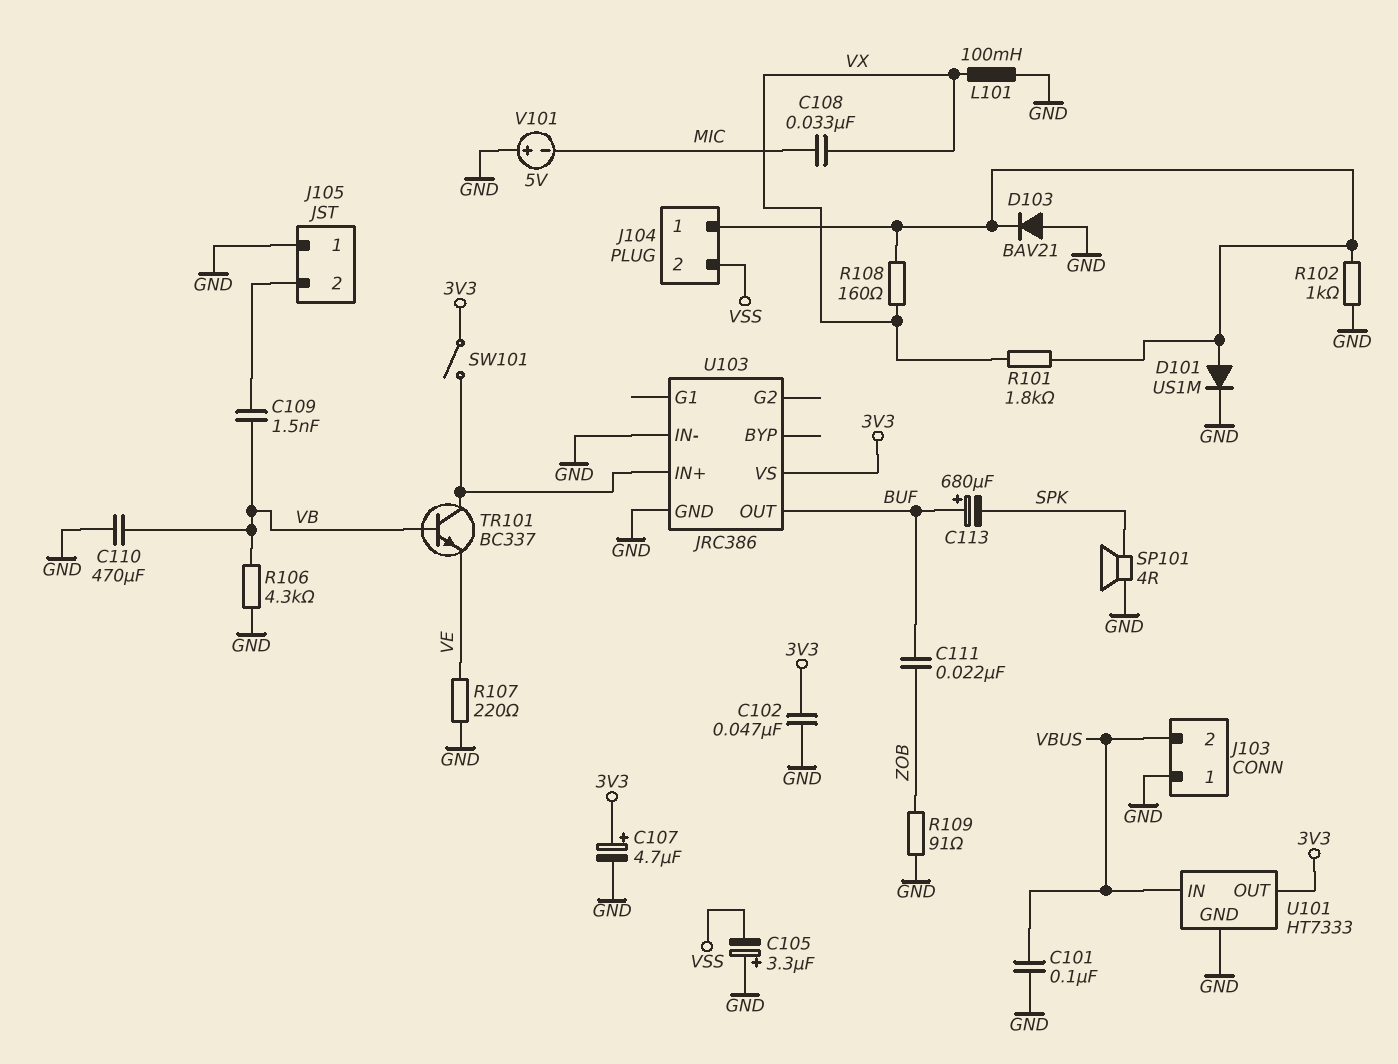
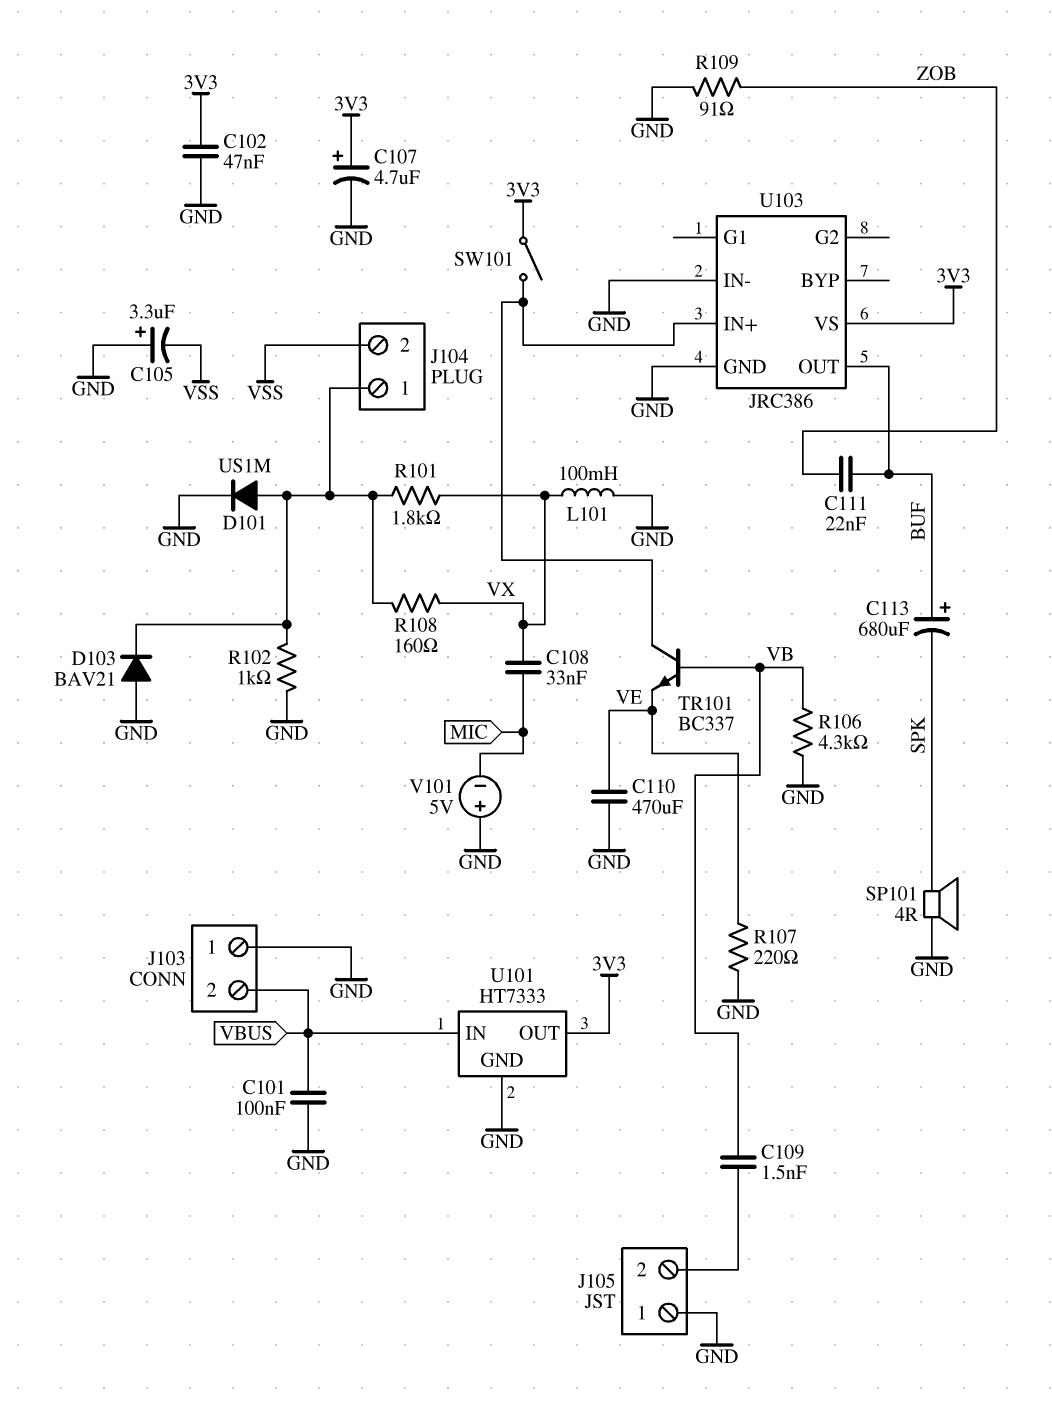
C110: 470uF (GND, VB) -> 470uF (GND, VE)

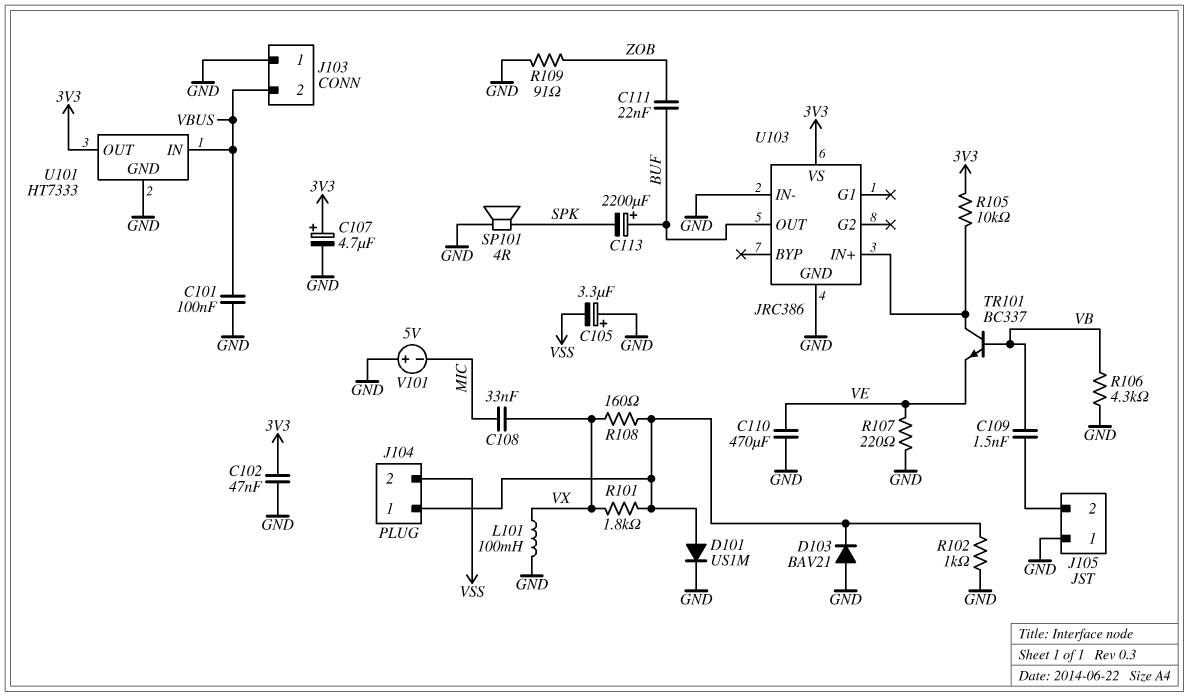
C113: 680uF (plus BUF, minus SPK) -> 2200uF (plus BUF, minus SPK)
R105: none -> 10k (3V3, U103/IN+)
SW101: switch (3V3, U103/IN+) -> none

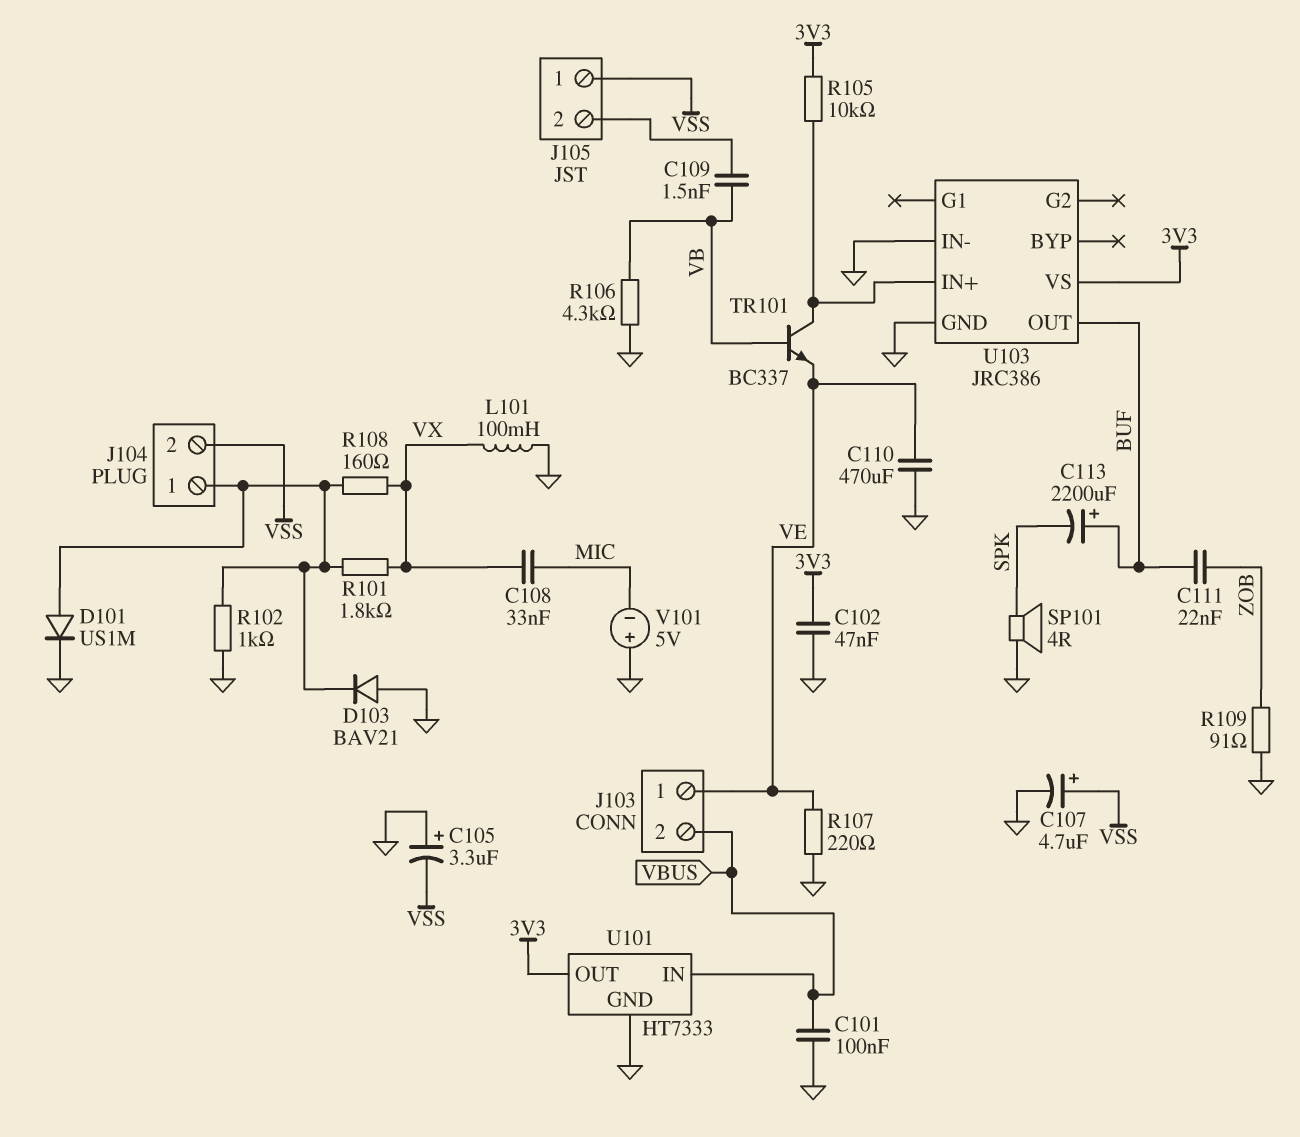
C107: 4.7uF (plus 3V3, minus GND) -> 4.7uF (plus VSS, minus GND)
J103 pin 1: GND -> VE
J105 pin 1: GND -> VSS

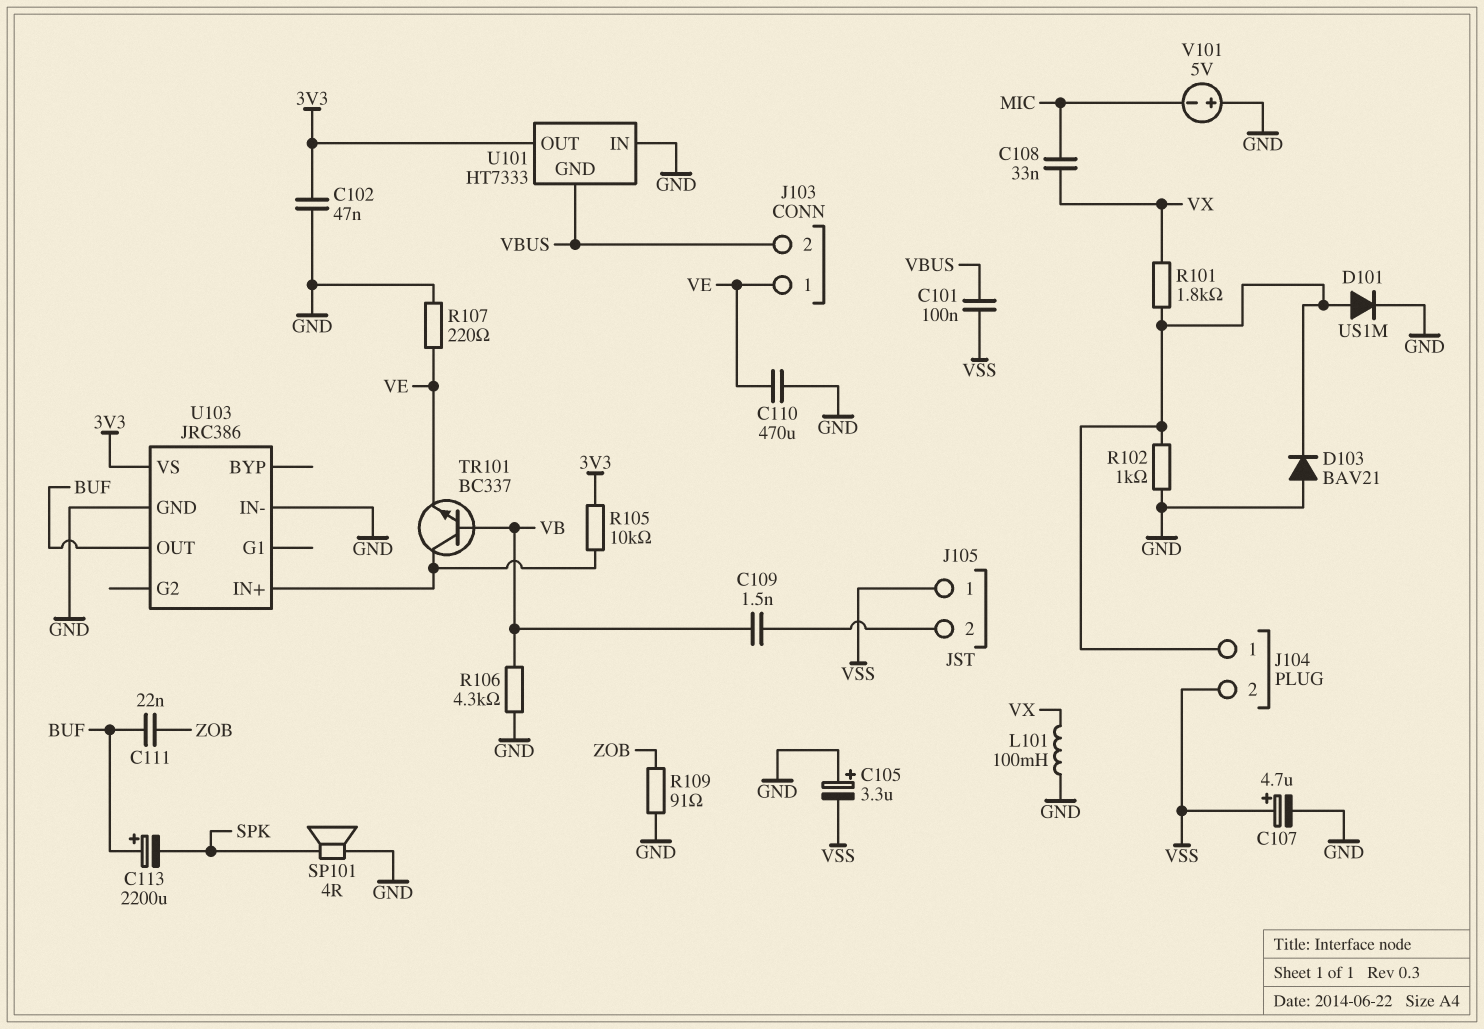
C101: 100nF (GND, VBUS) -> 100nF (VBUS, VSS)
R108: 160 (J104/1, VX) -> none
U101 pin GND: GND -> VBUS
U101 pin IN: VBUS -> GND

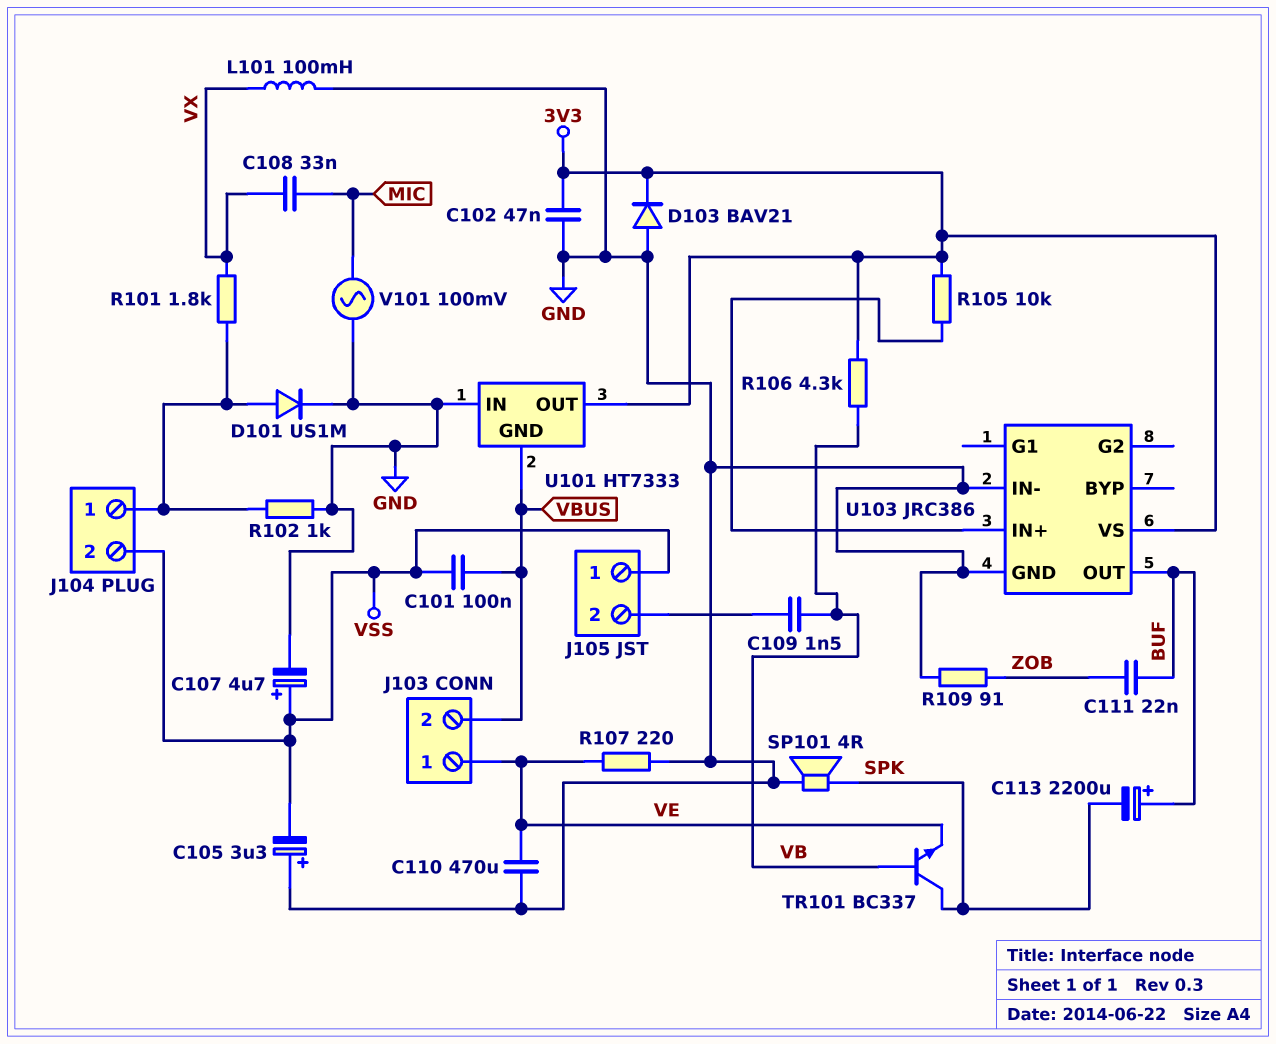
D103: diode BAV21 (A GND, K J104/1) -> diode BAV21 (A GND, K 3V3)
R106: 4.3k (GND, VB) -> 4.3k (3V3, VB)
TR101: NPN BC337 (B VB, C U103/IN+, E VE) -> NPN BC337 (B VB, C SPK, E VE)
V101: 5V (plus GND, minus MIC) -> AC 100mV (GND, MIC)

